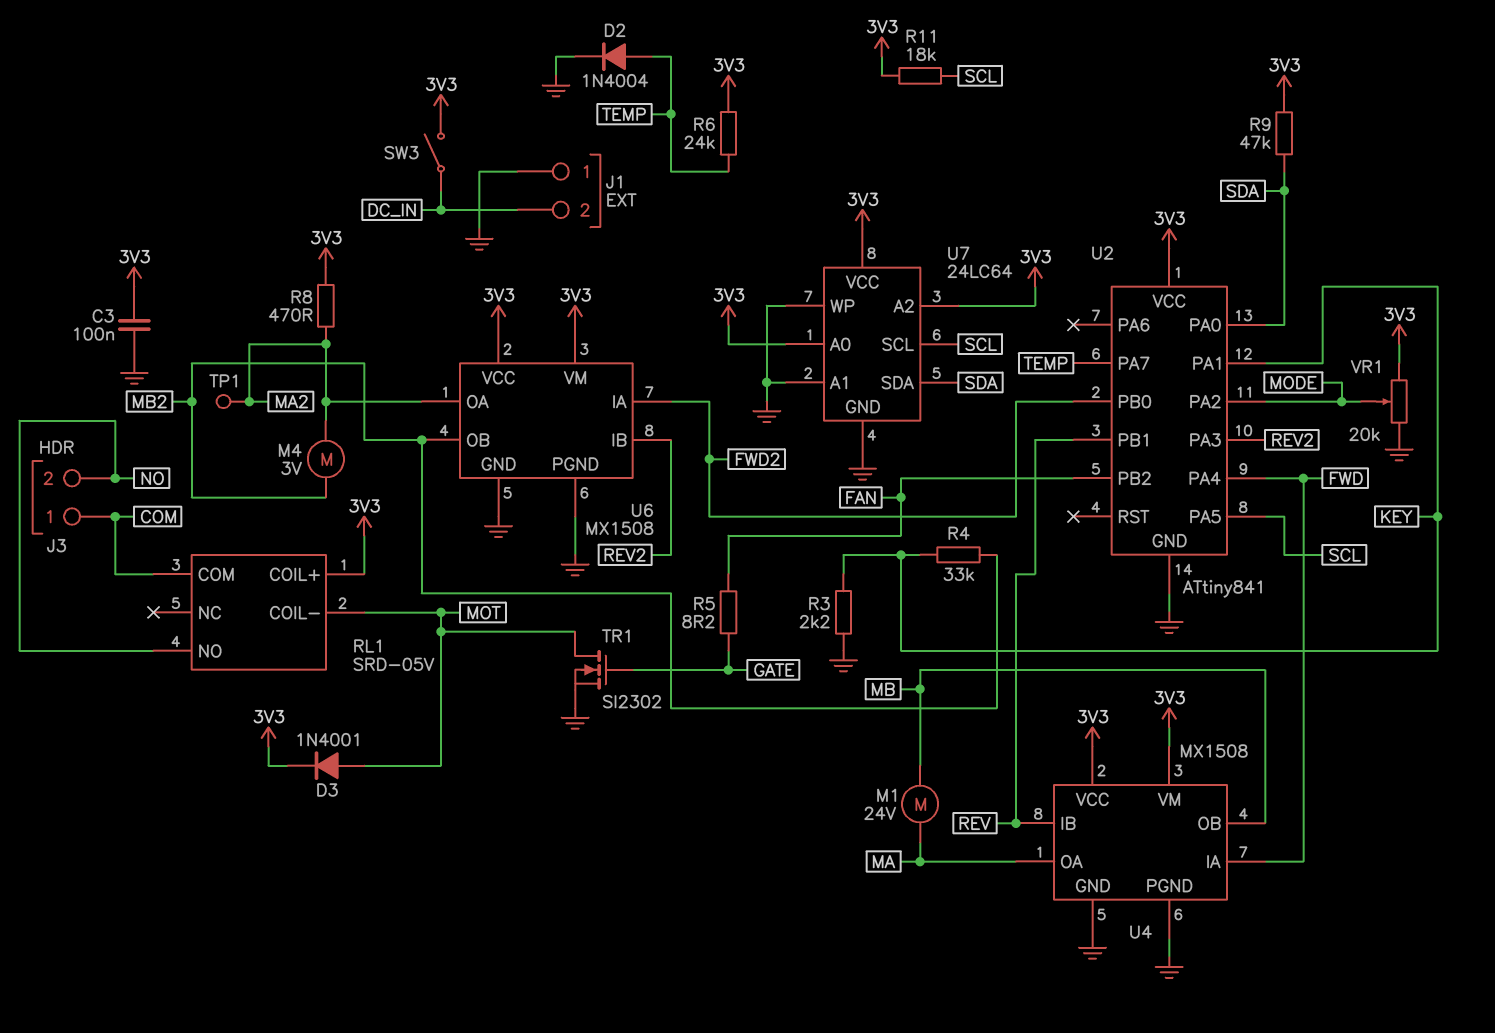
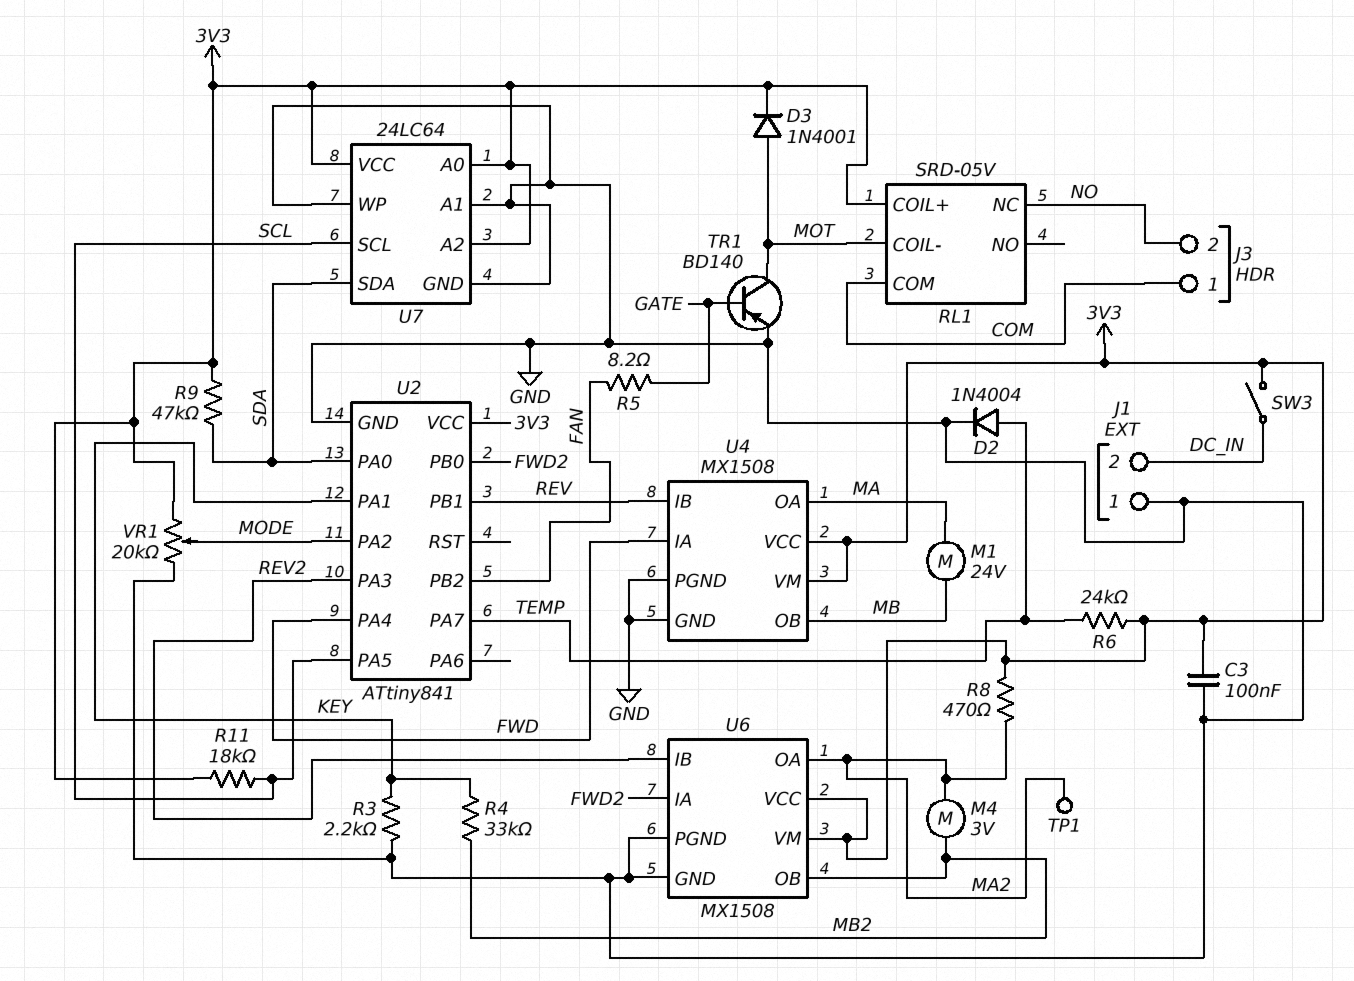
RL1 pin NC: none -> NO
RL1 pin NO: NO -> none
TR1: NMOS SI2302 (G GATE, D MOT, S GND) -> PNP BD140 (B GATE, C MOT, E GND)

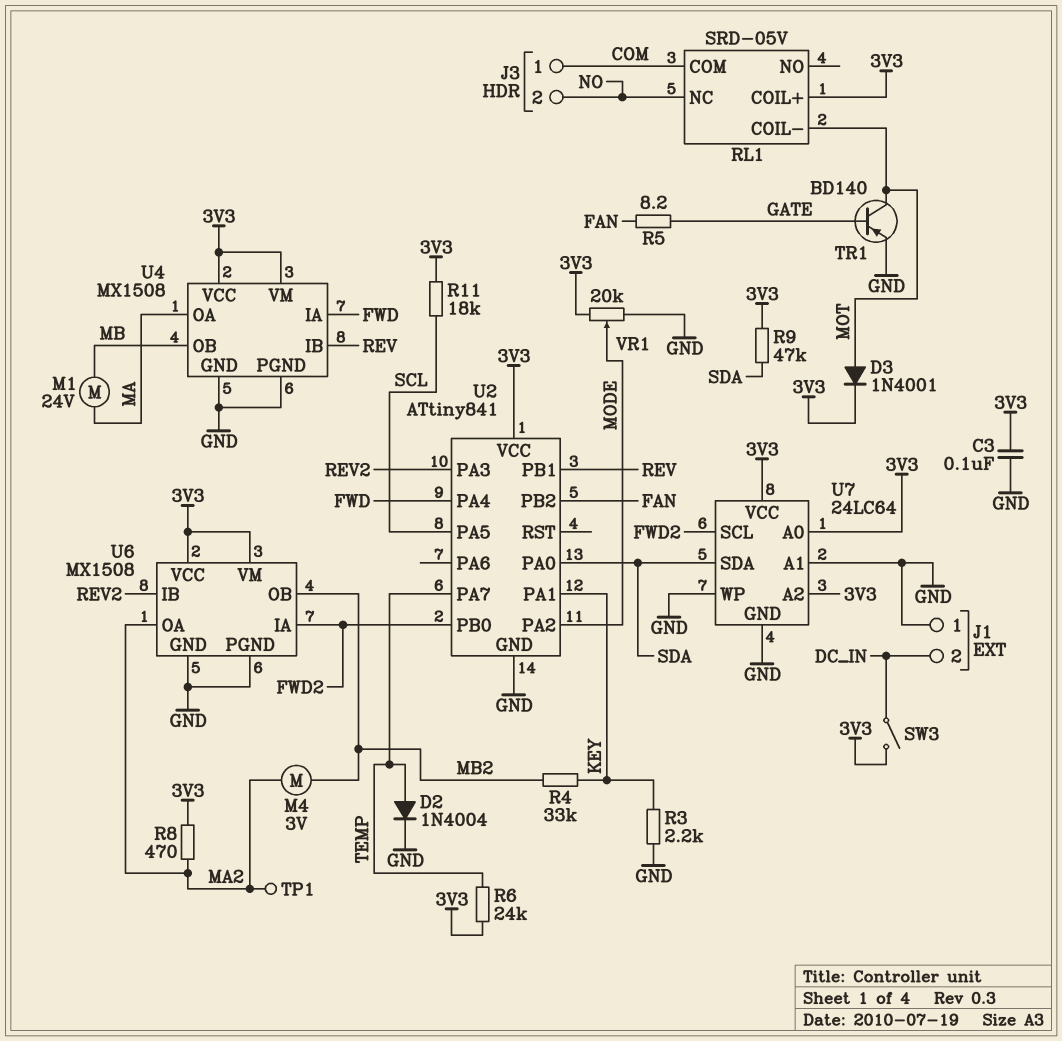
U7 pin SCL: SCL -> FWD2

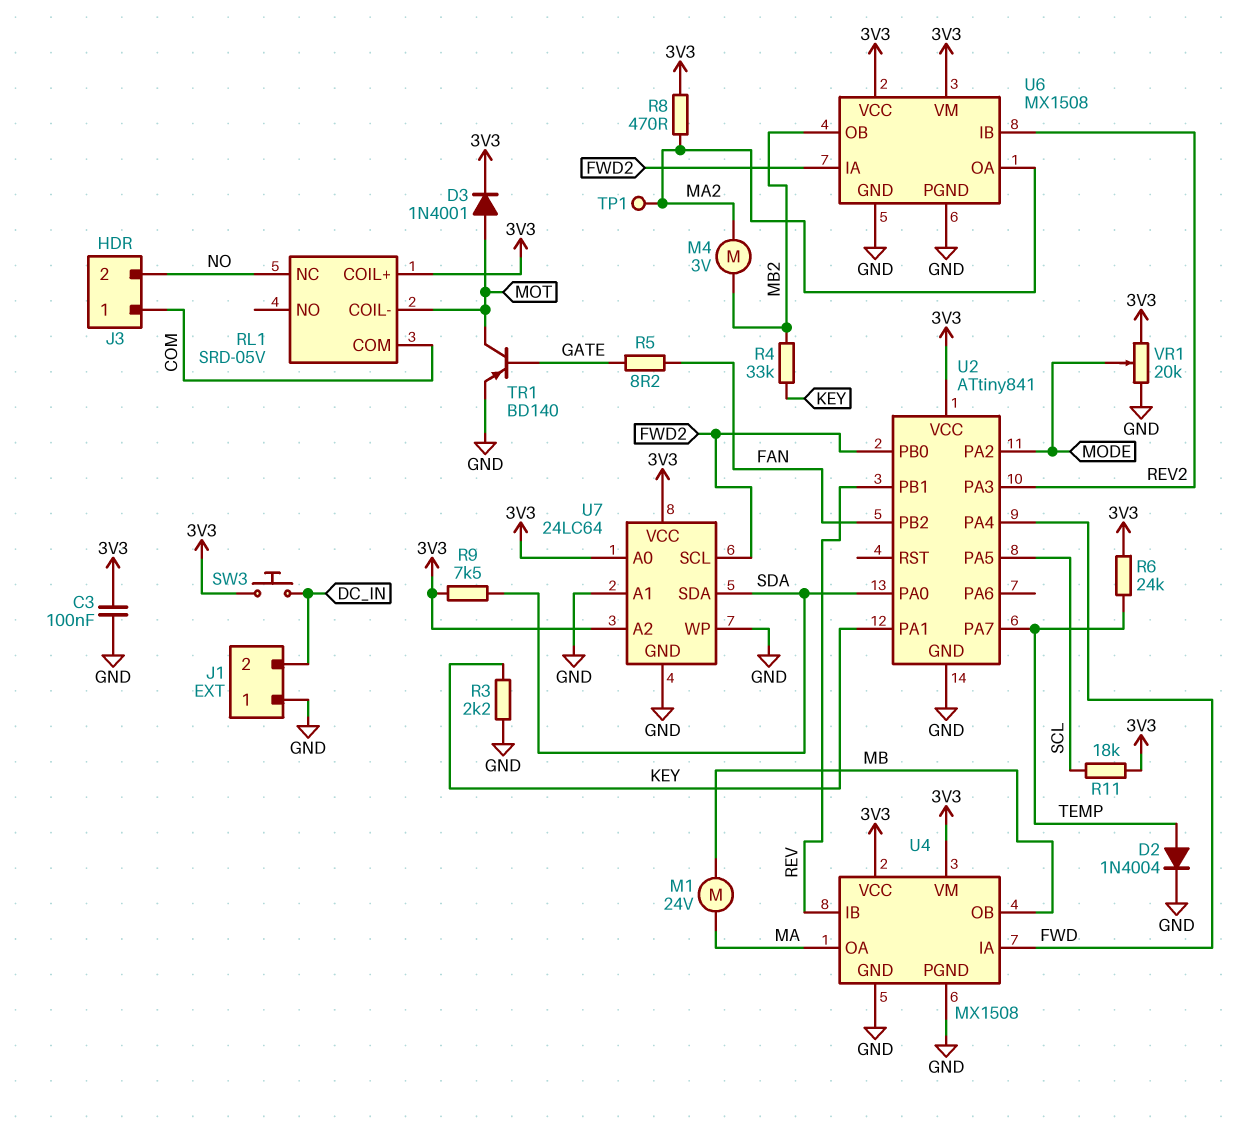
R9: 47k (3V3, SDA) -> 7.5k (3V3, SDA)
SW3: switch (3V3, DC_IN) -> button (3V3, DC_IN)

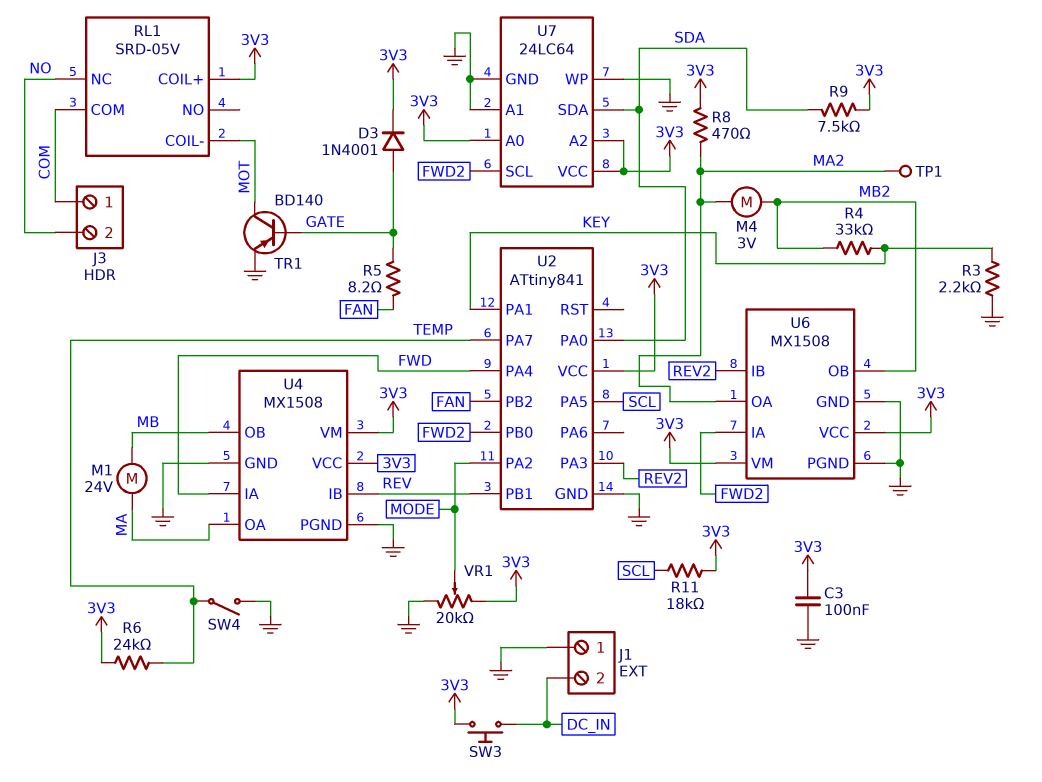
D2: diode 1N4004 (A TEMP, K GND) -> none
D3: diode 1N4001 (A MOT, K 3V3) -> diode 1N4001 (A GATE, K 3V3)
SW4: none -> switch (GND, TEMP)

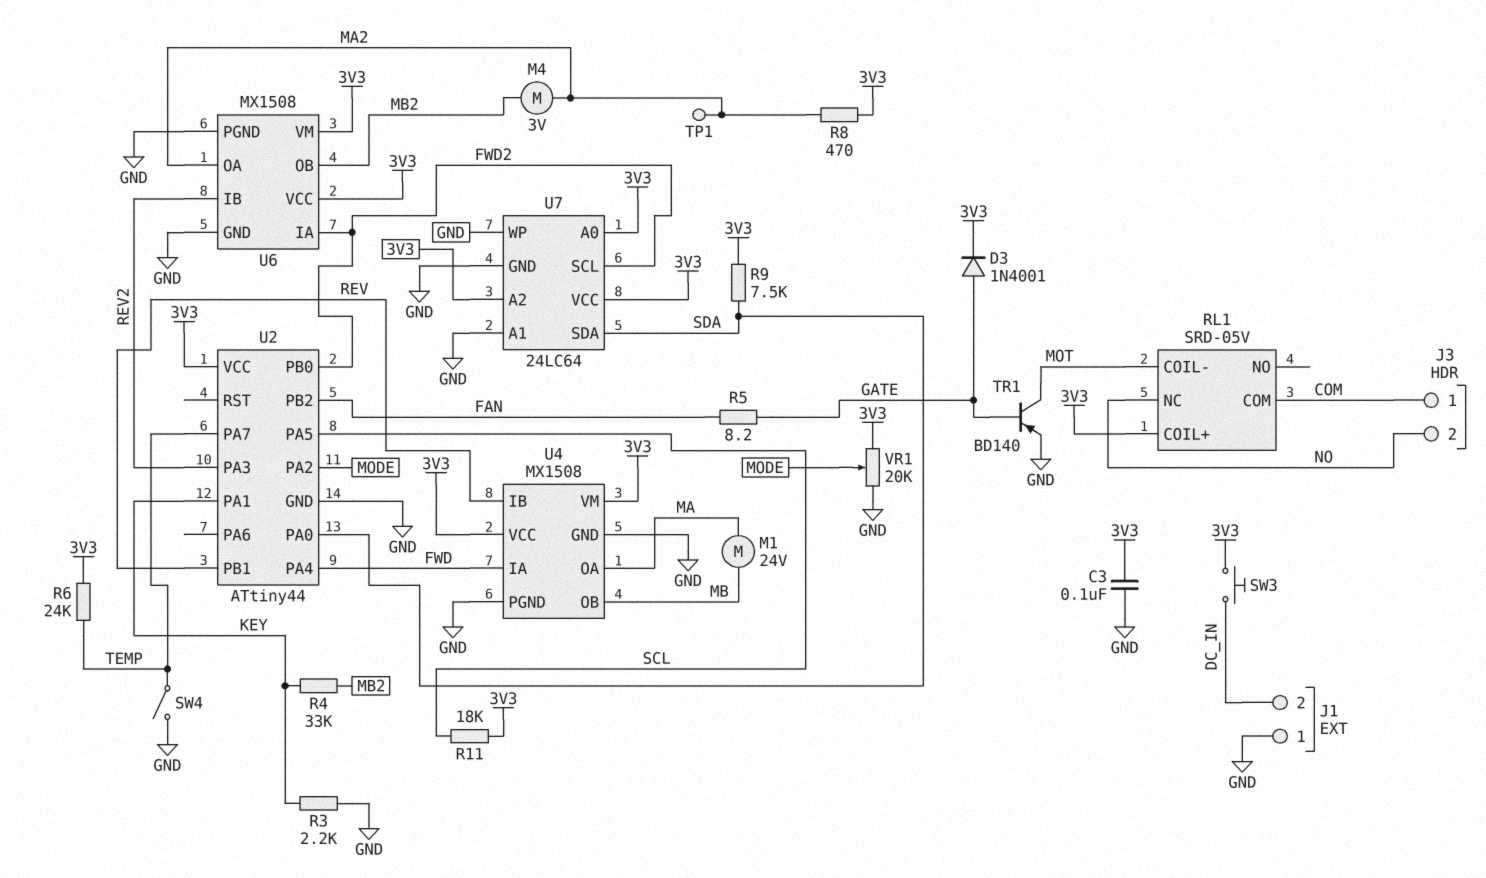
U2: ATtiny841 -> ATtiny44

